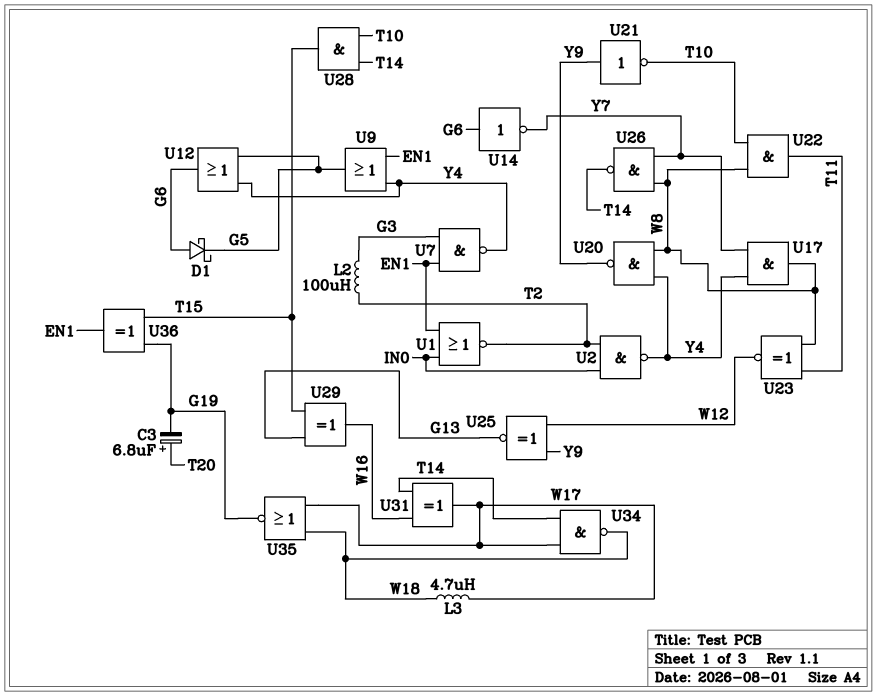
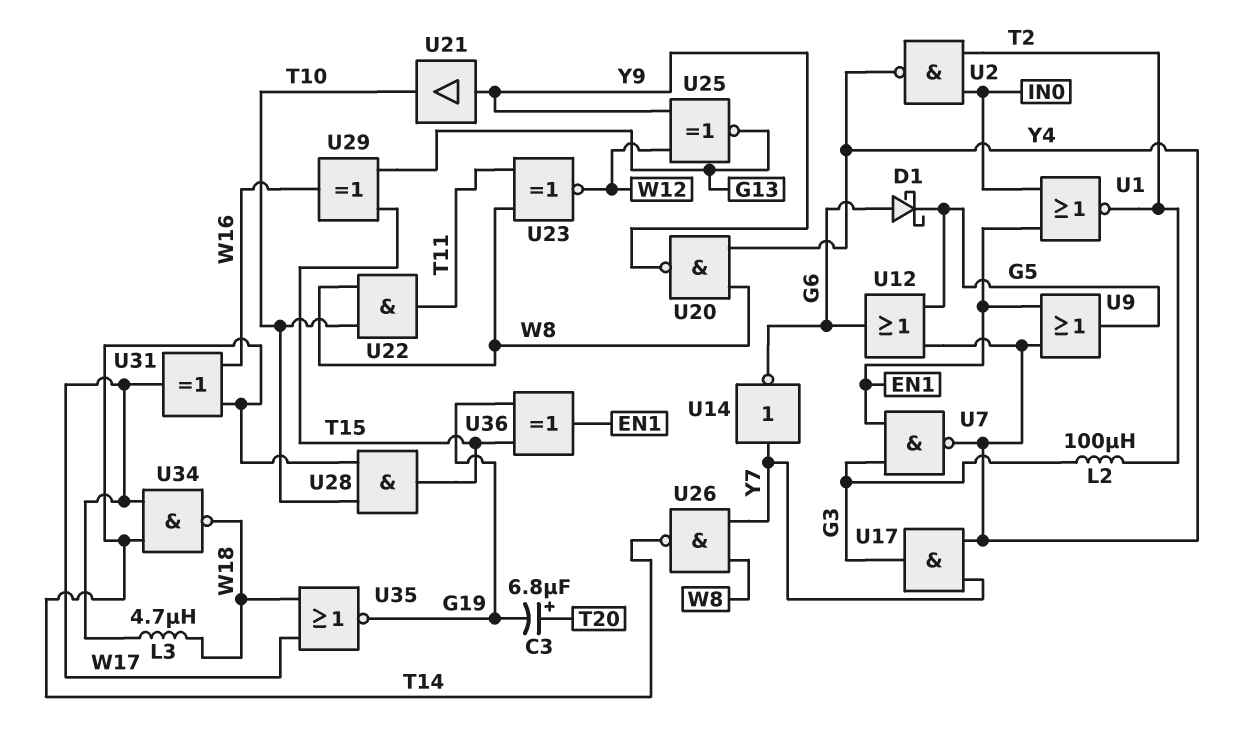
U14: NOT (in G6, out Y7) -> NOT (in Y7, out G6)
U17: AND (in Y4, in Y7, out W8) -> AND (in Y4, in Y7, out G3)
U21: NOT (in Y9, out T10) -> buffer (in Y9, out T10)

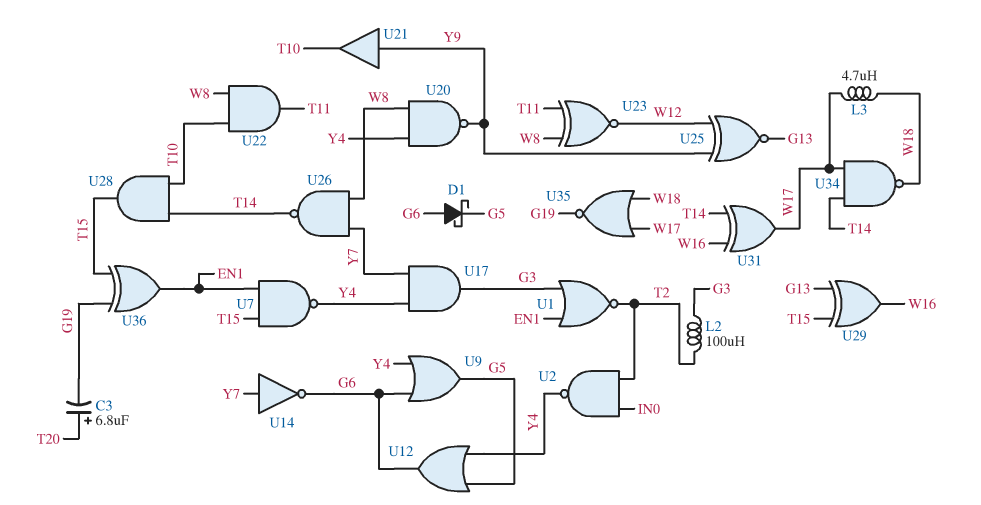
U1: NOR (in EN1, in IN0, out T2) -> NOR (in EN1, in G3, out T2)
U7: NAND (in EN1, in G3, out Y4) -> NAND (in EN1, in T15, out Y4)
U9: OR (in EN1, in Y4, out G5) -> OR (in G6, in Y4, out G5)

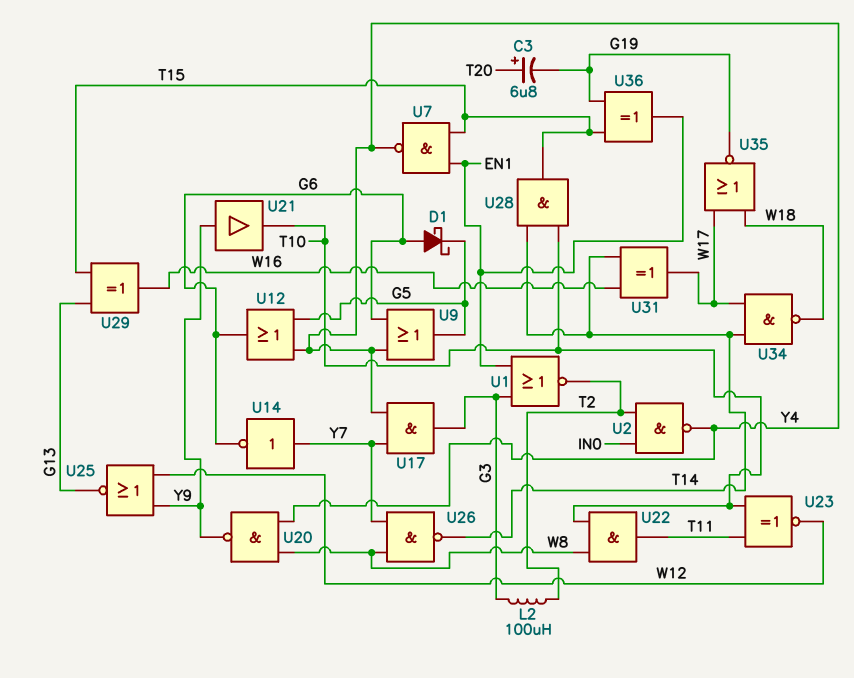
L3: 4.7uH (W17, W18) -> none
U23: XNOR (in T11, in W8, out W12) -> XNOR (in T10, in T11, out W12)
U25: XNOR (in W12, in Y9, out G13) -> NOR (in W12, in Y9, out G13)

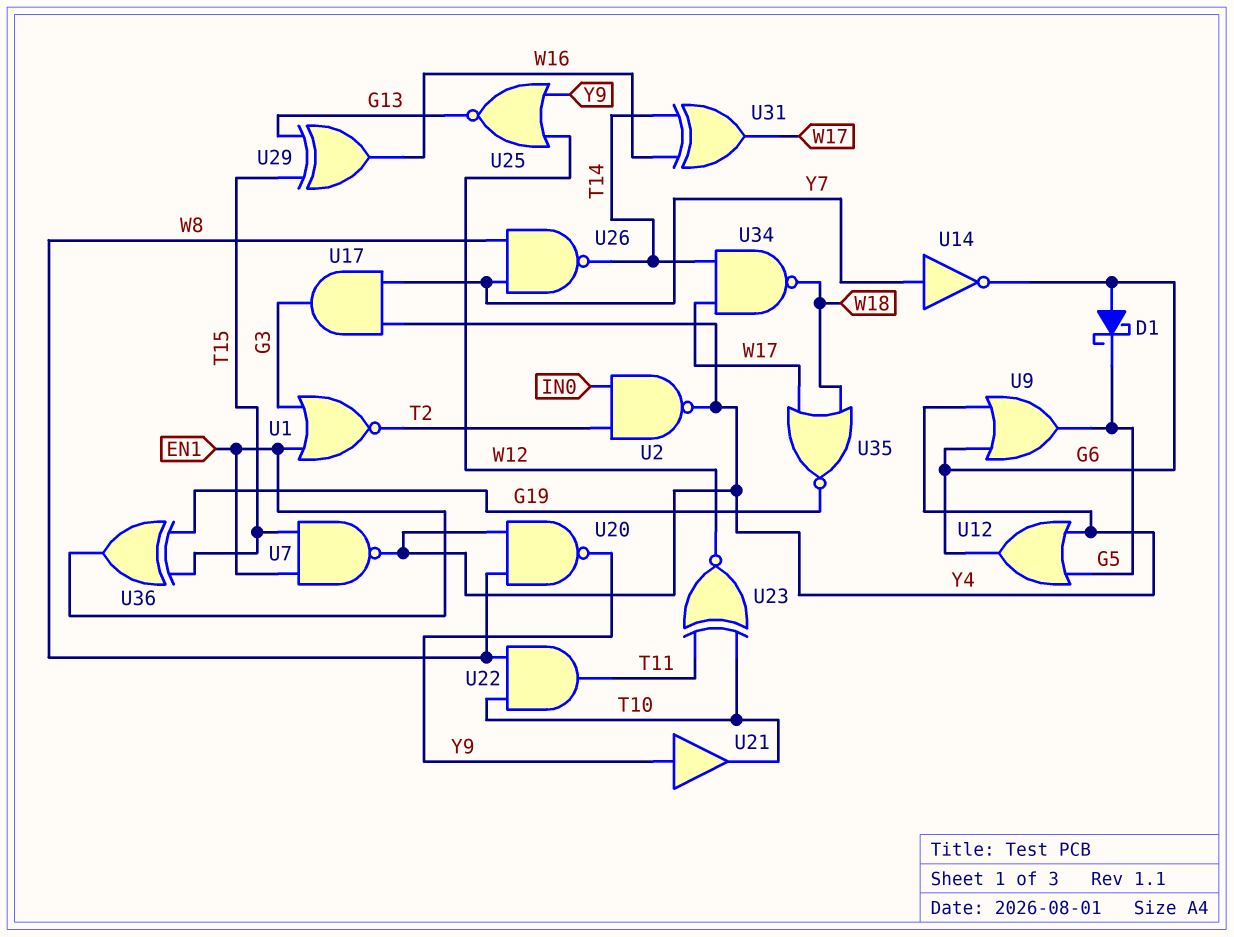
C3: 6.8uF (plus T20, minus G19) -> none
L2: 100uH (G3, T2) -> none
U28: AND (in T10, in T14, out T15) -> none

